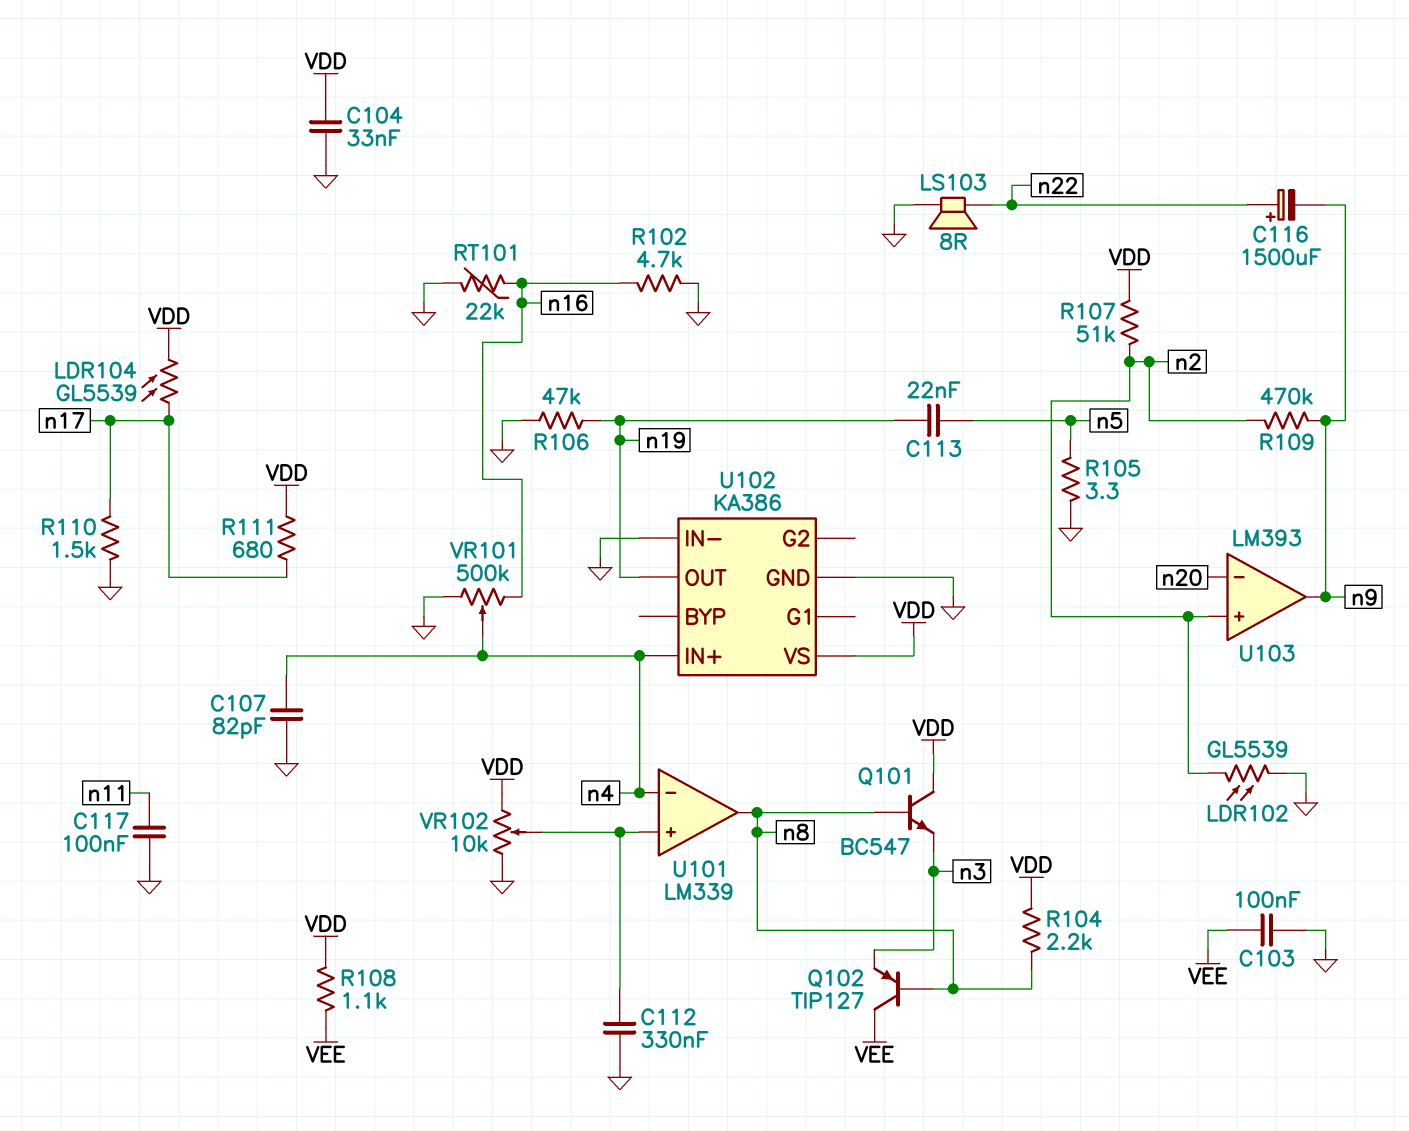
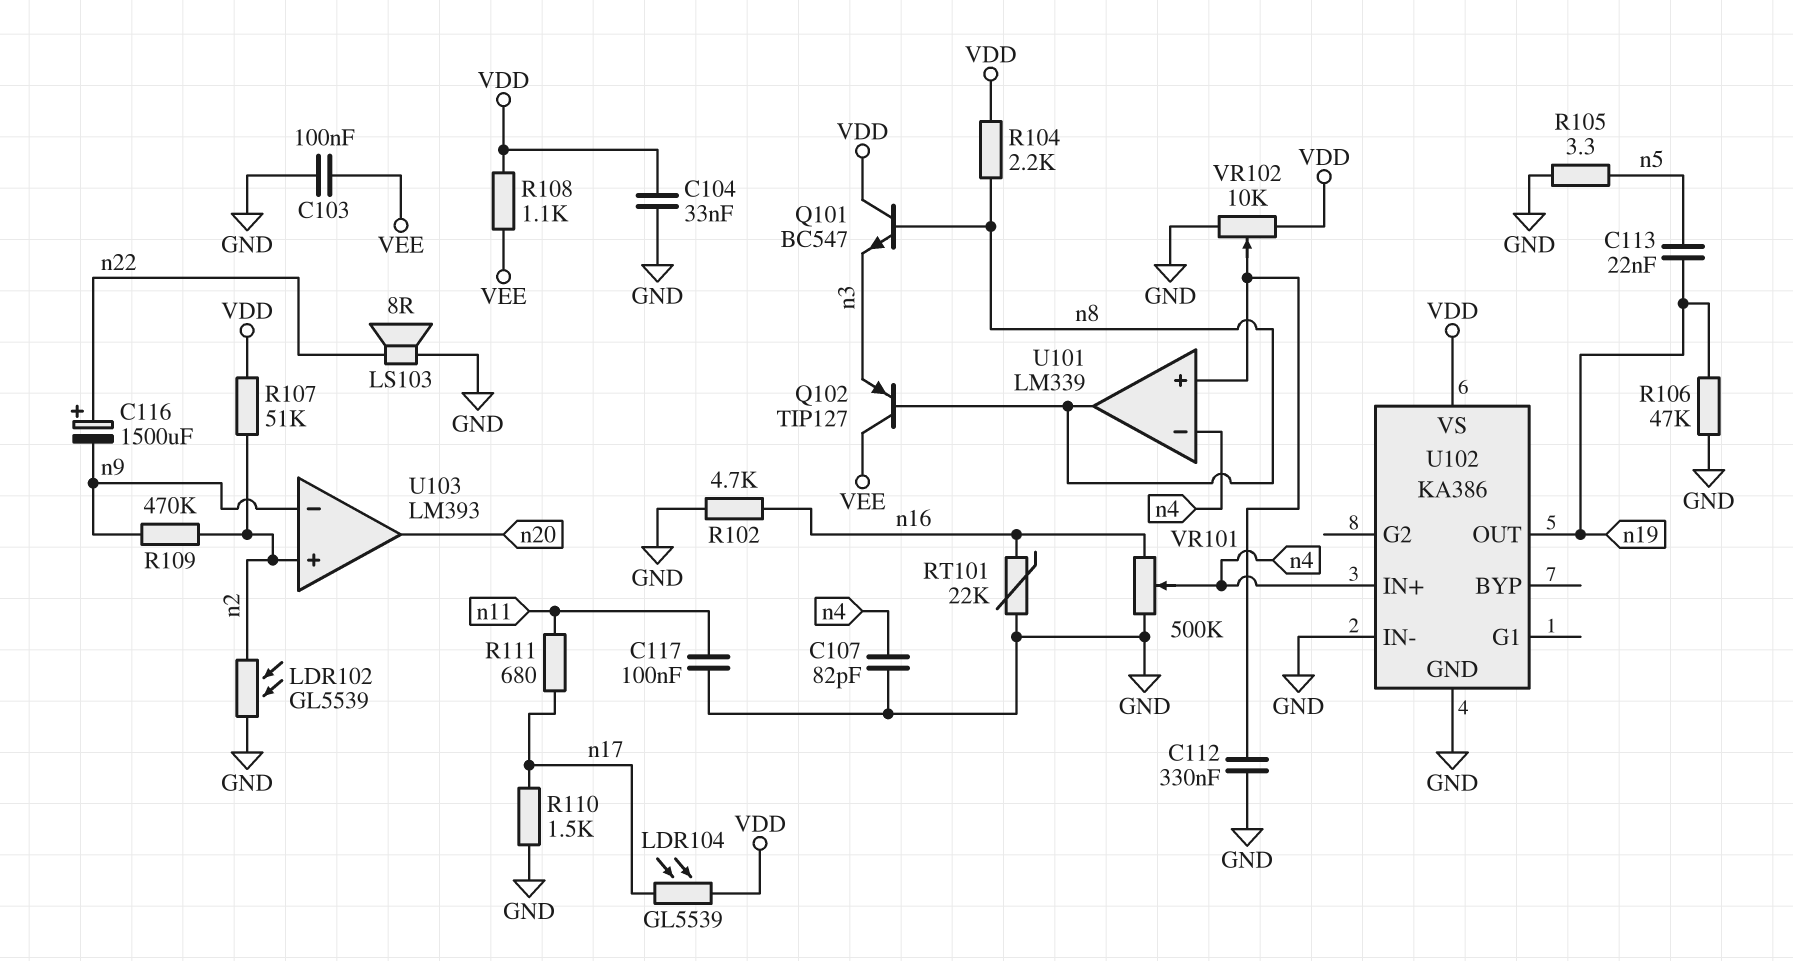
R111: 680 (VDD, n17) -> 680 (n11, n17)
U103 pin in-: n20 -> n9
U103 pin out: n9 -> n20

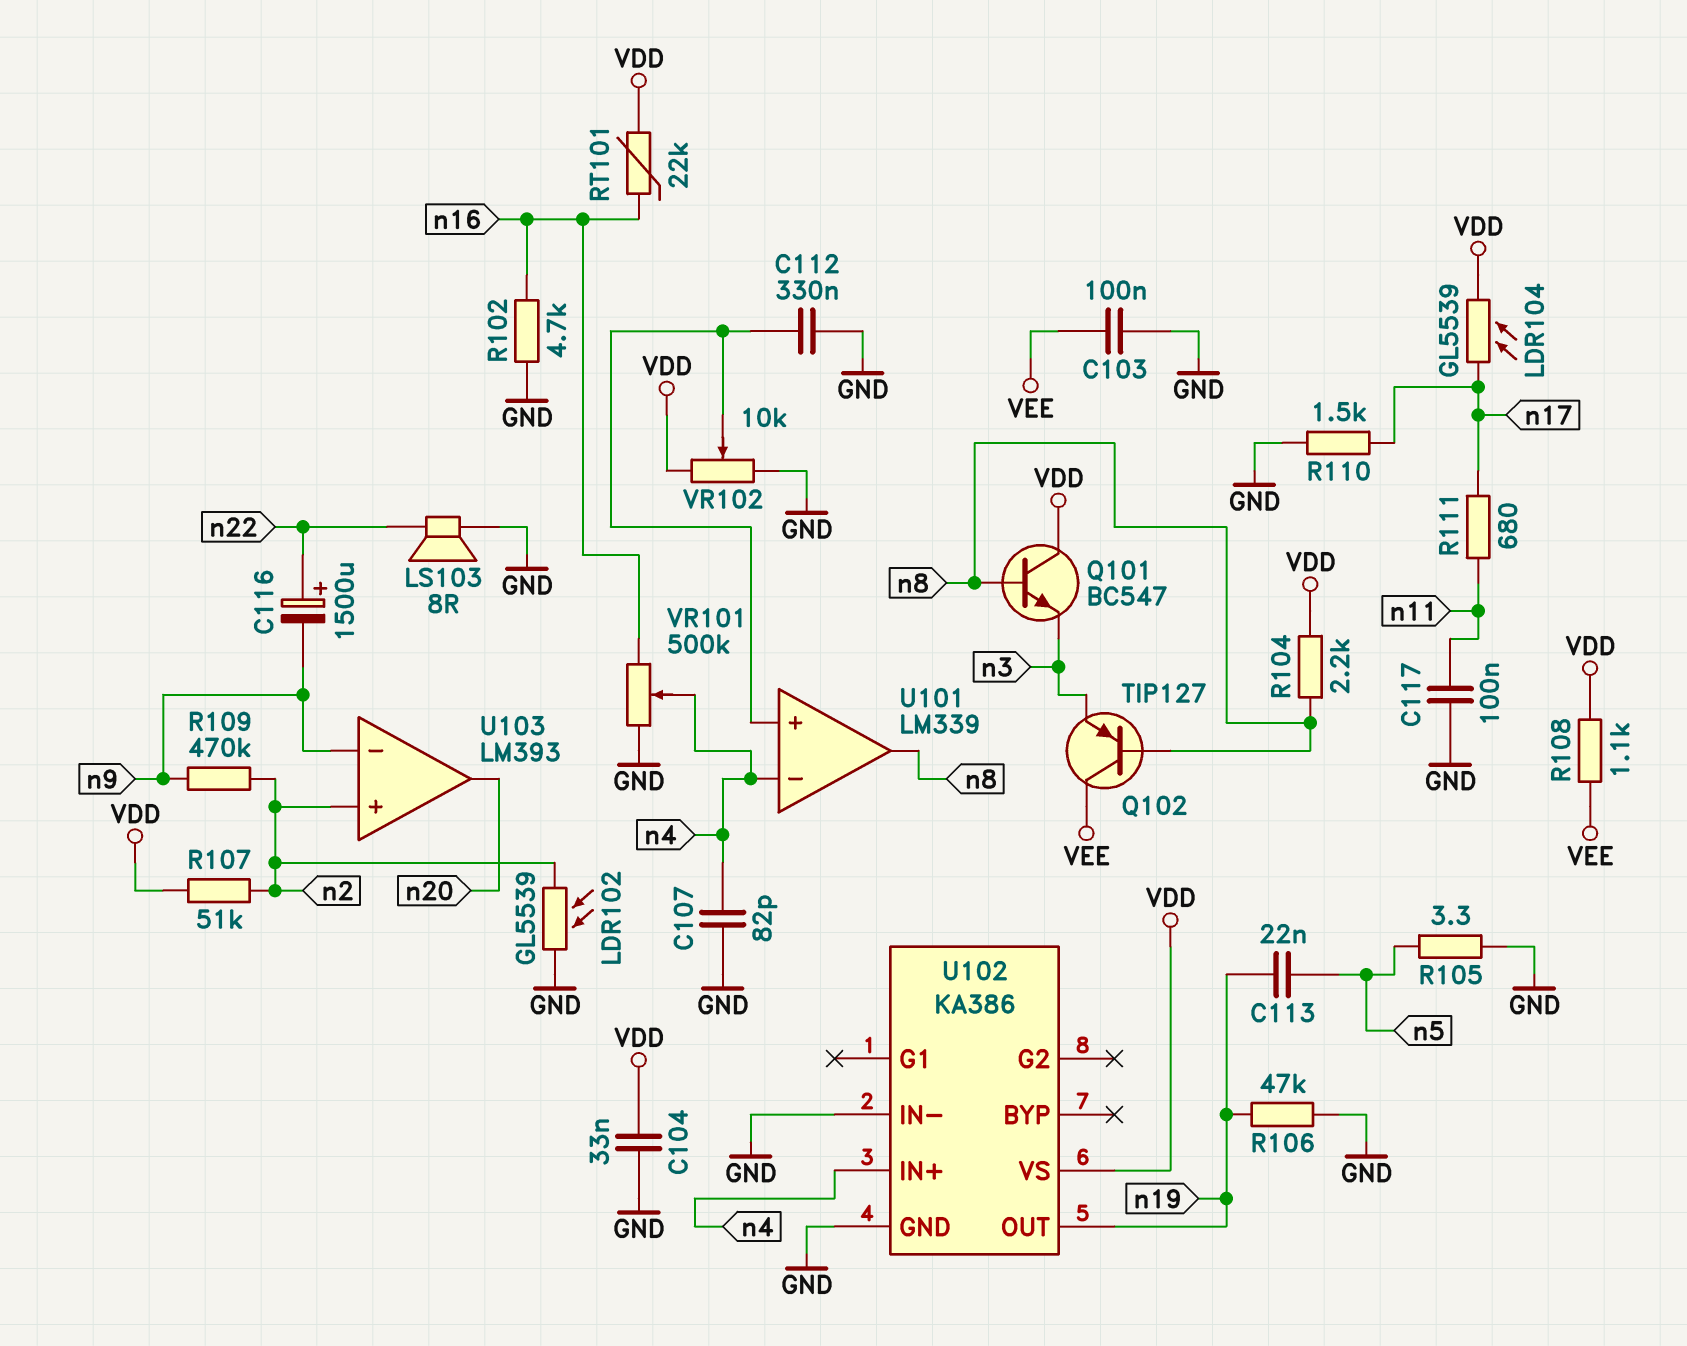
RT101: 22k (GND, n16) -> 22k (VDD, n16)

